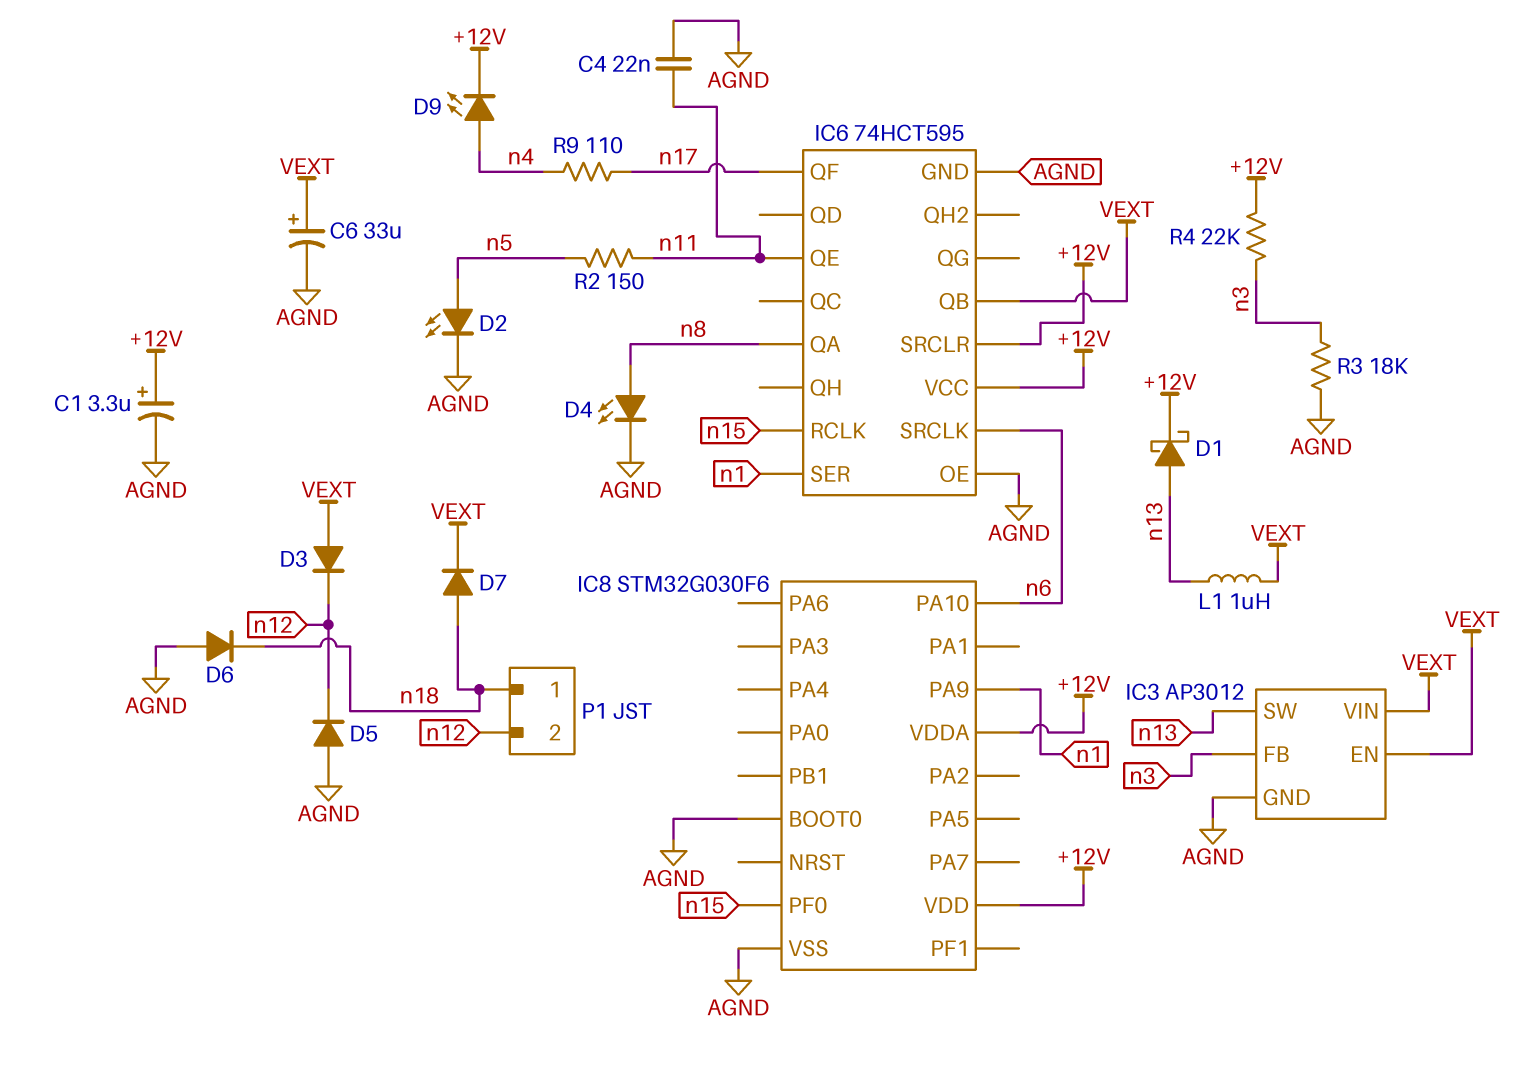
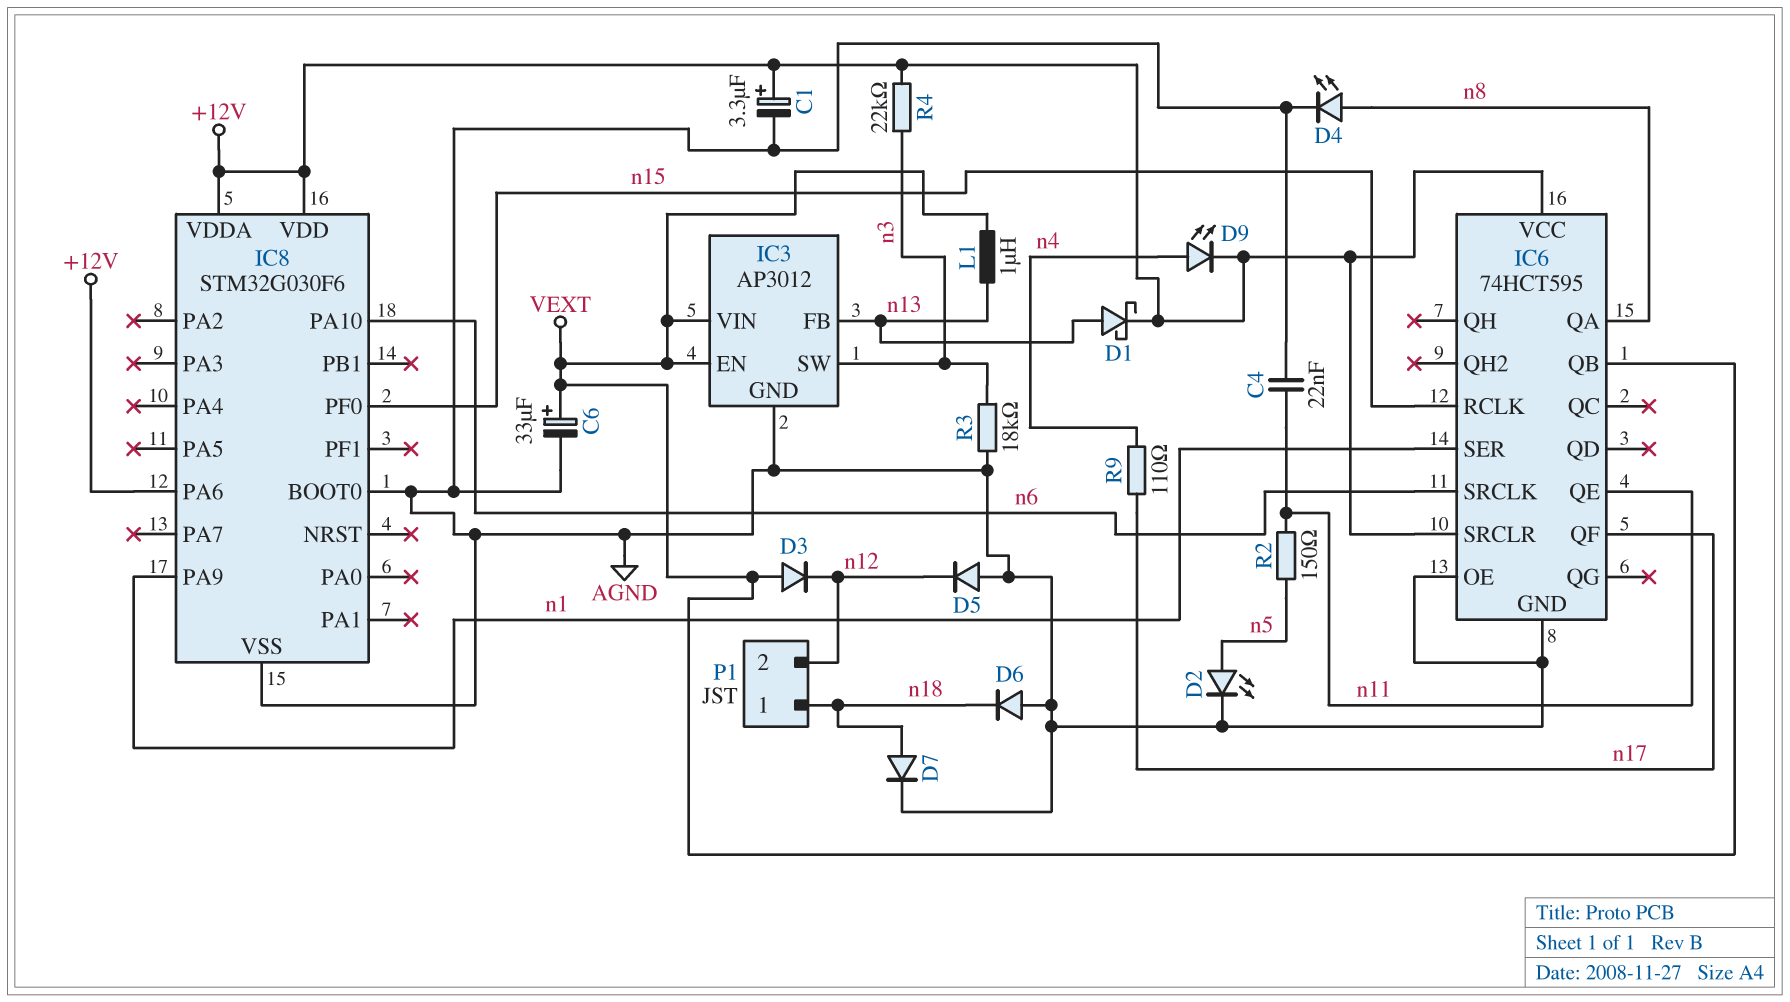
D7: diode (A n18, K VEXT) -> diode (A n18, K AGND)
IC3 pin FB: n3 -> n13
IC3 pin SW: n13 -> n3
IC8 pin PA6: none -> +12V

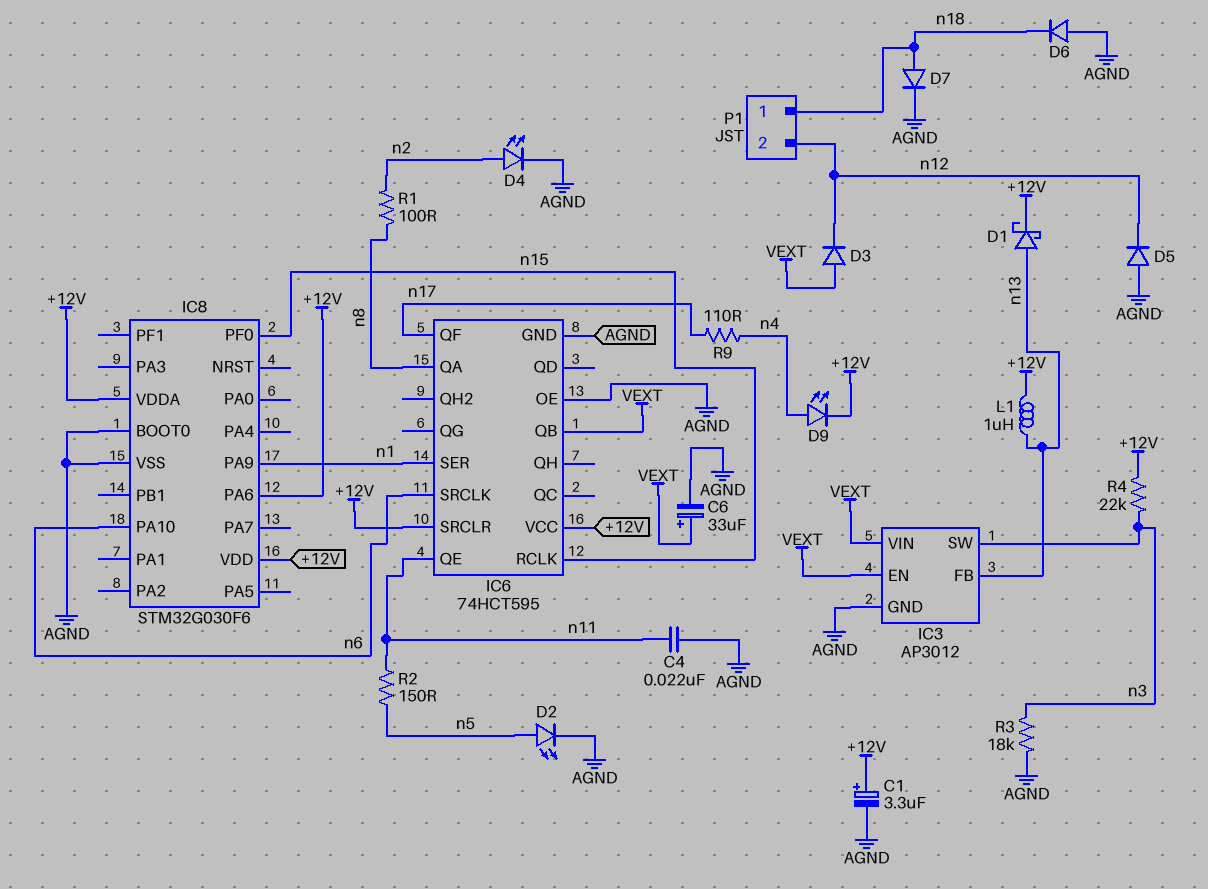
D4: LED (A n8, K AGND) -> LED (A n2, K AGND)
L1: 1uH (VEXT, n13) -> 1uH (+12V, n13)
R1: none -> 100 (n2, n8)

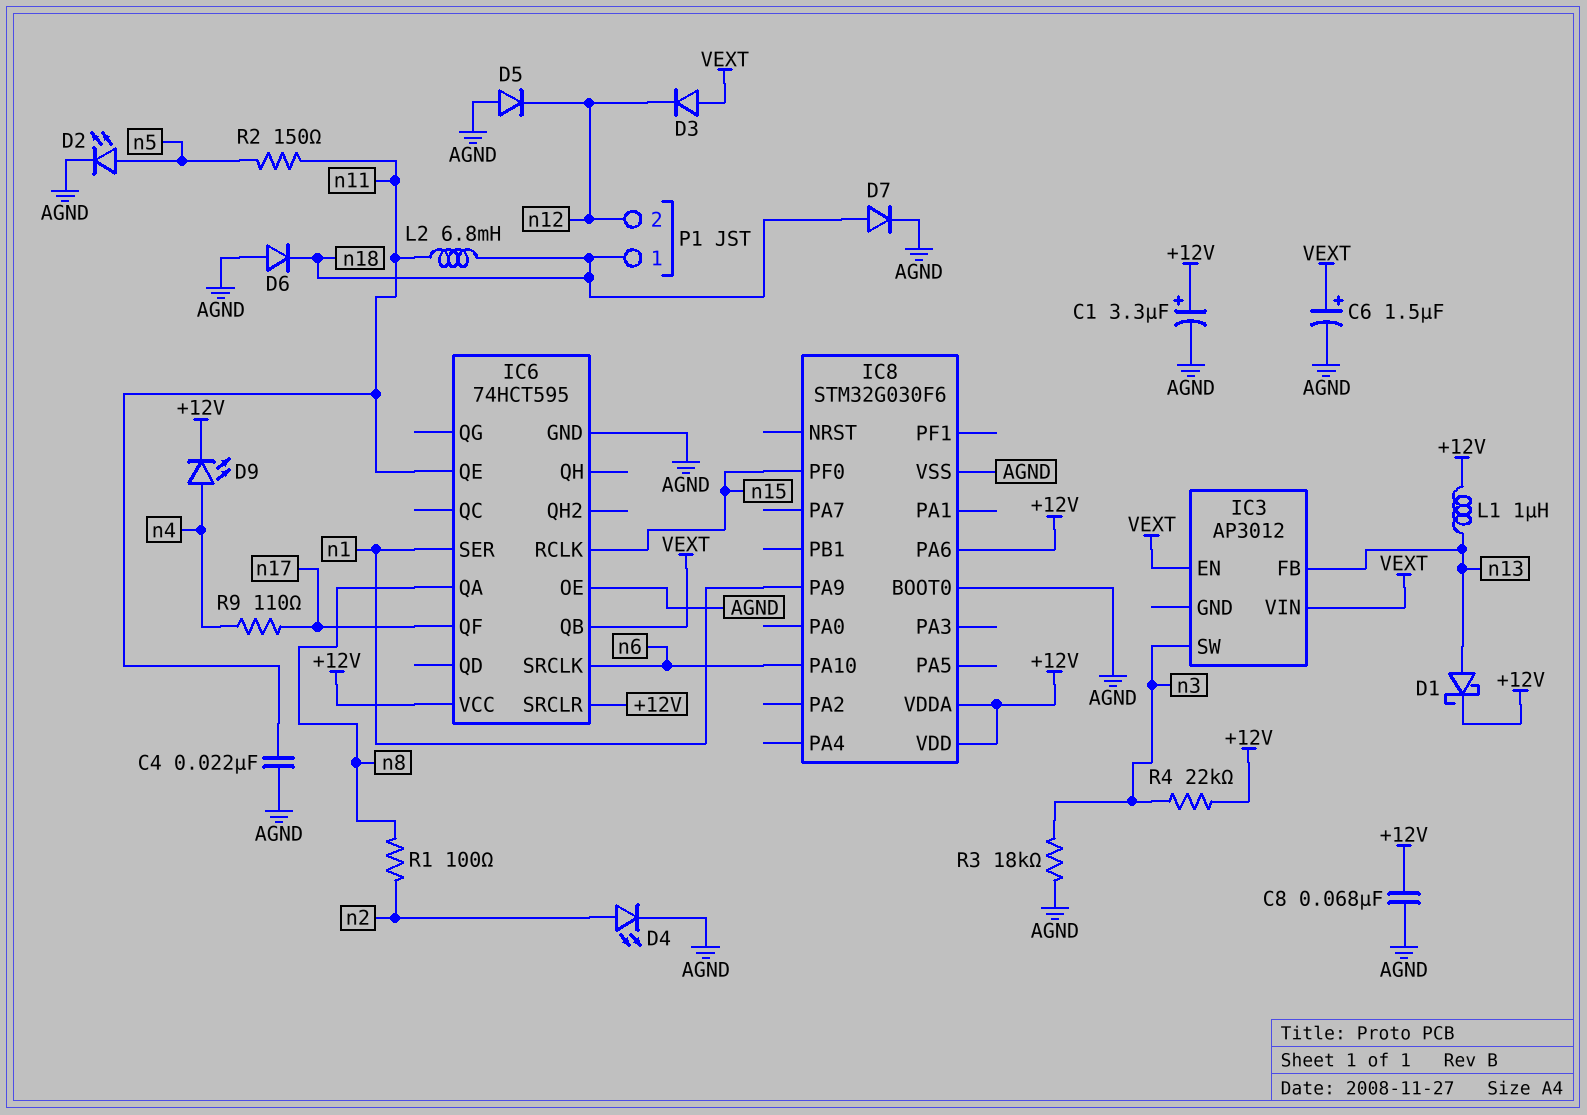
C6: 33uF (plus VEXT, minus AGND) -> 1.5uF (plus VEXT, minus AGND)
C8: none -> 68nF (+12V, AGND)
IC3 pin GND: AGND -> none
L2: none -> 6.8mH (n11, n18)

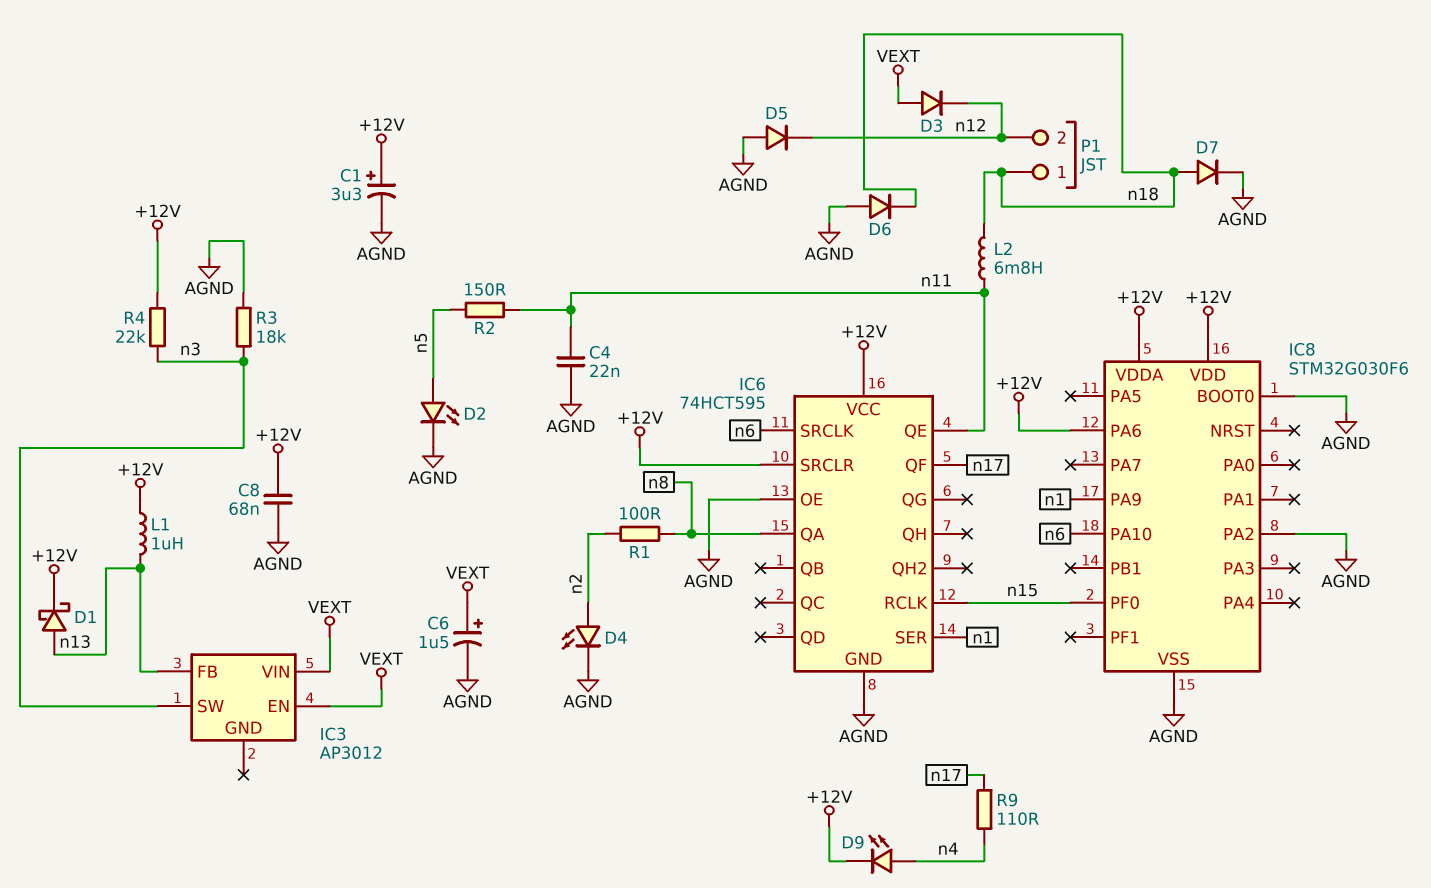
IC6 pin QB: VEXT -> none
IC8 pin PA2: none -> AGND

